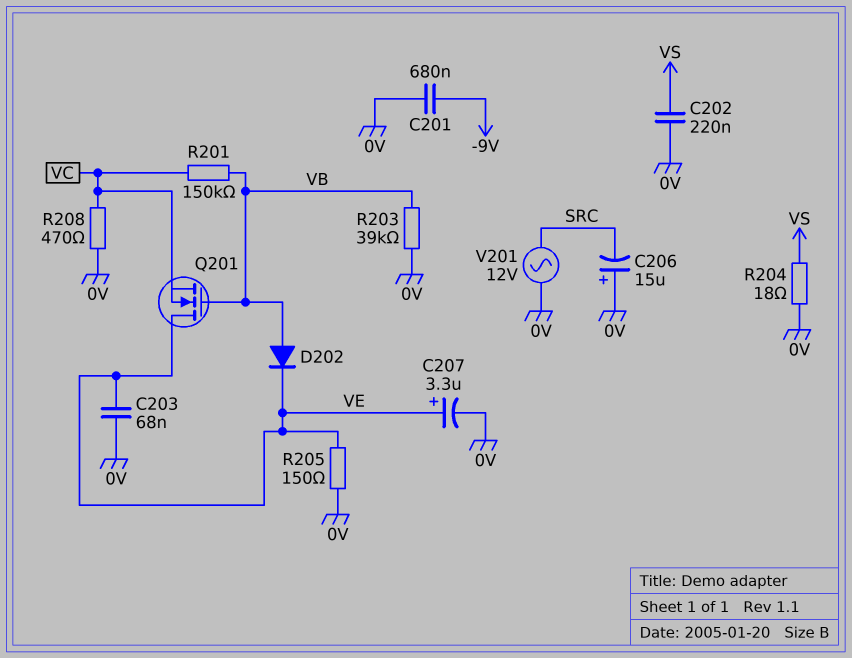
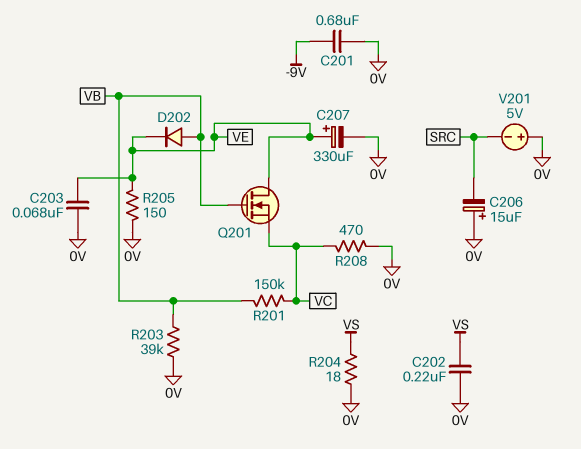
C207: 3.3uF (plus VE, minus 0V) -> 330uF (plus VE, minus 0V)
V201: AC 12V (0V, SRC) -> 5V (plus 0V, minus SRC)

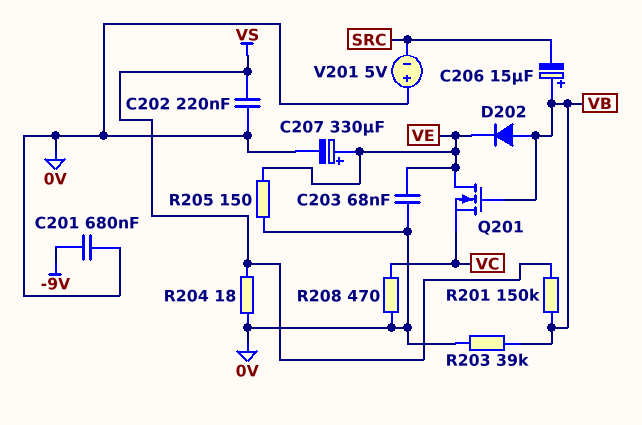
C206: 15uF (plus 0V, minus SRC) -> 15uF (plus VB, minus SRC)
R201: 150k (VB, VC) -> 150k (VB, VS)

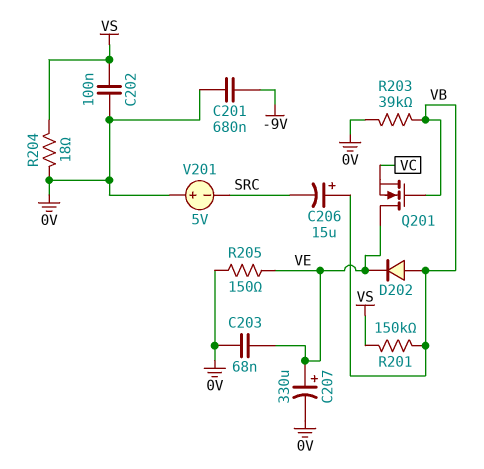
C202: 220nF (0V, VS) -> 100nF (0V, VS)
R208: 470 (0V, VC) -> none

